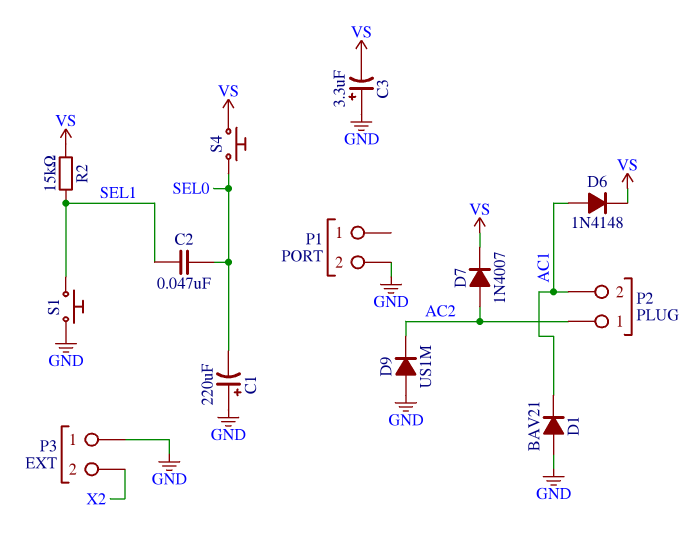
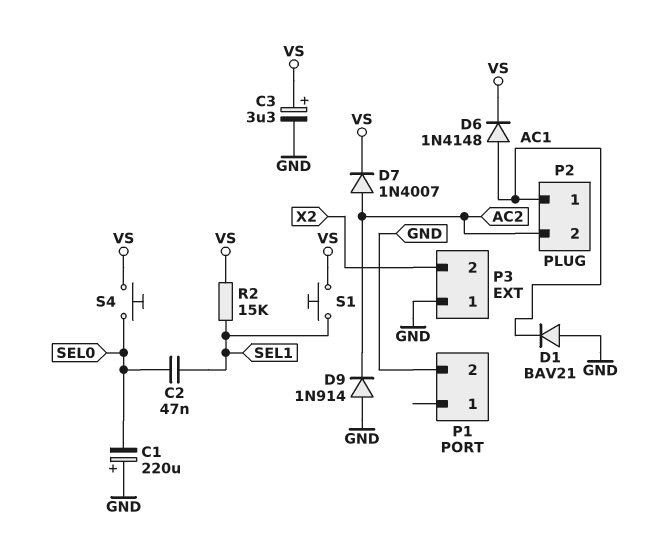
C3: 3.3uF (plus GND, minus VS) -> 3.3uF (plus VS, minus GND)
D9: diode US1M (A GND, K AC2) -> diode 1N914 (A GND, K AC2)
P2 pin 1: AC2 -> AC1
P2 pin 2: AC1 -> AC2
S1: button (GND, SEL1) -> button (SEL1, VS)

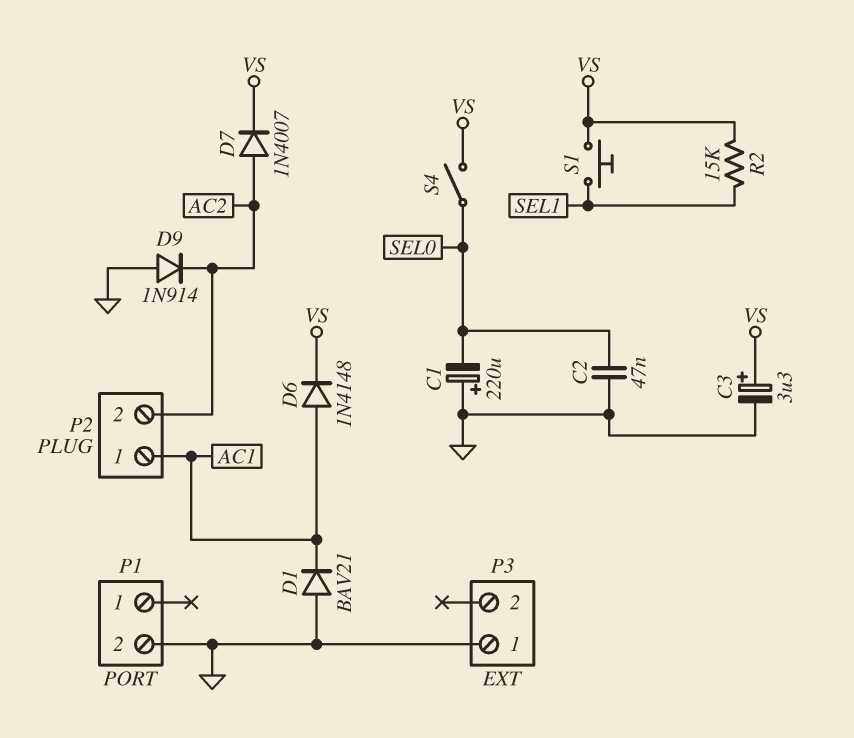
C2: 47nF (SEL0, SEL1) -> 47nF (GND, SEL0)
P3 pin 2: X2 -> none
S4: button (SEL0, VS) -> switch (SEL0, VS)

